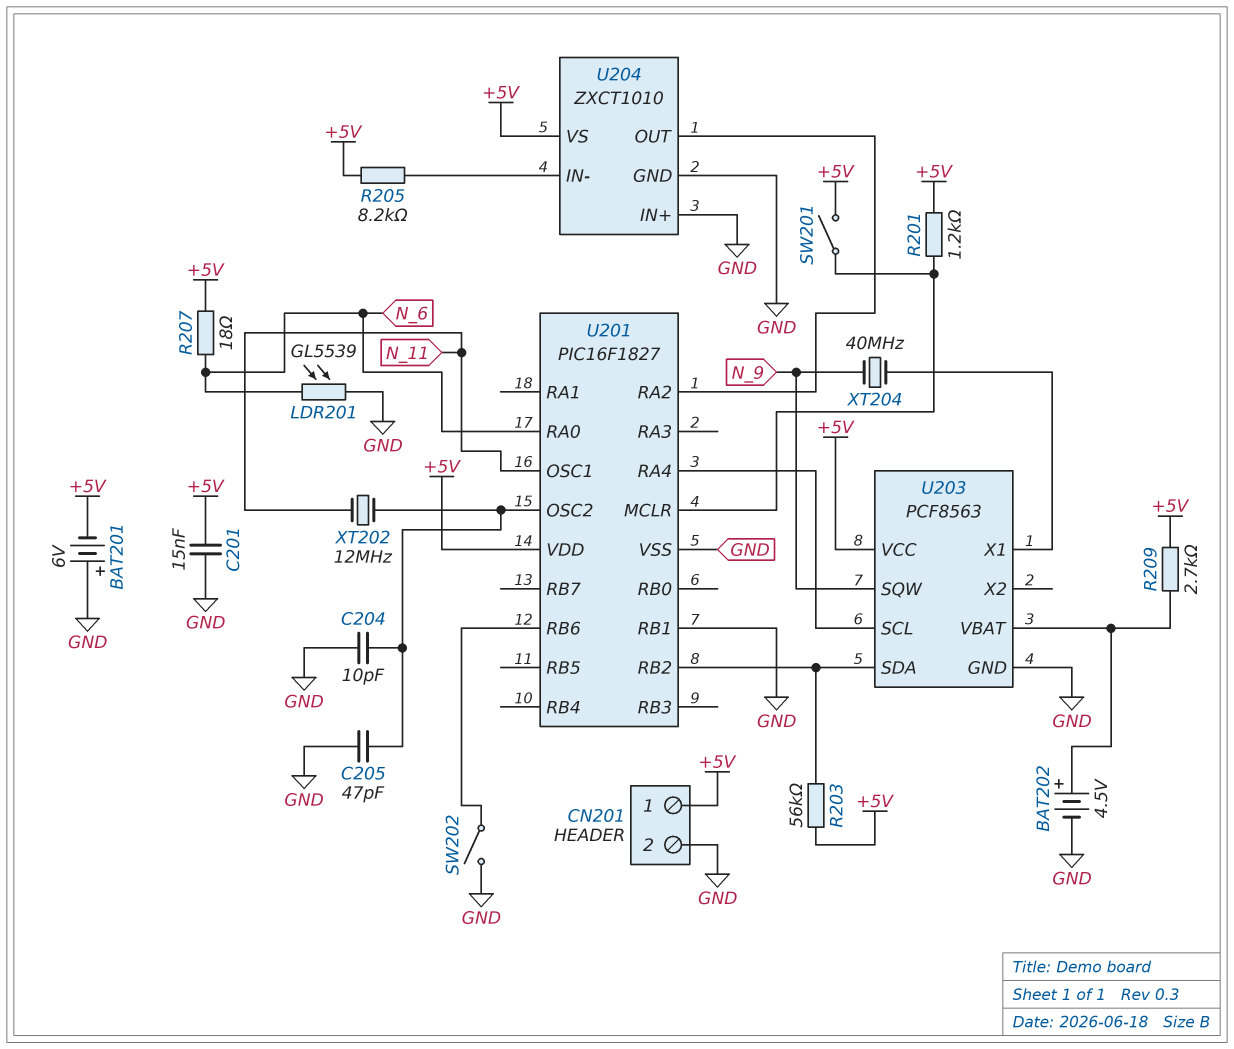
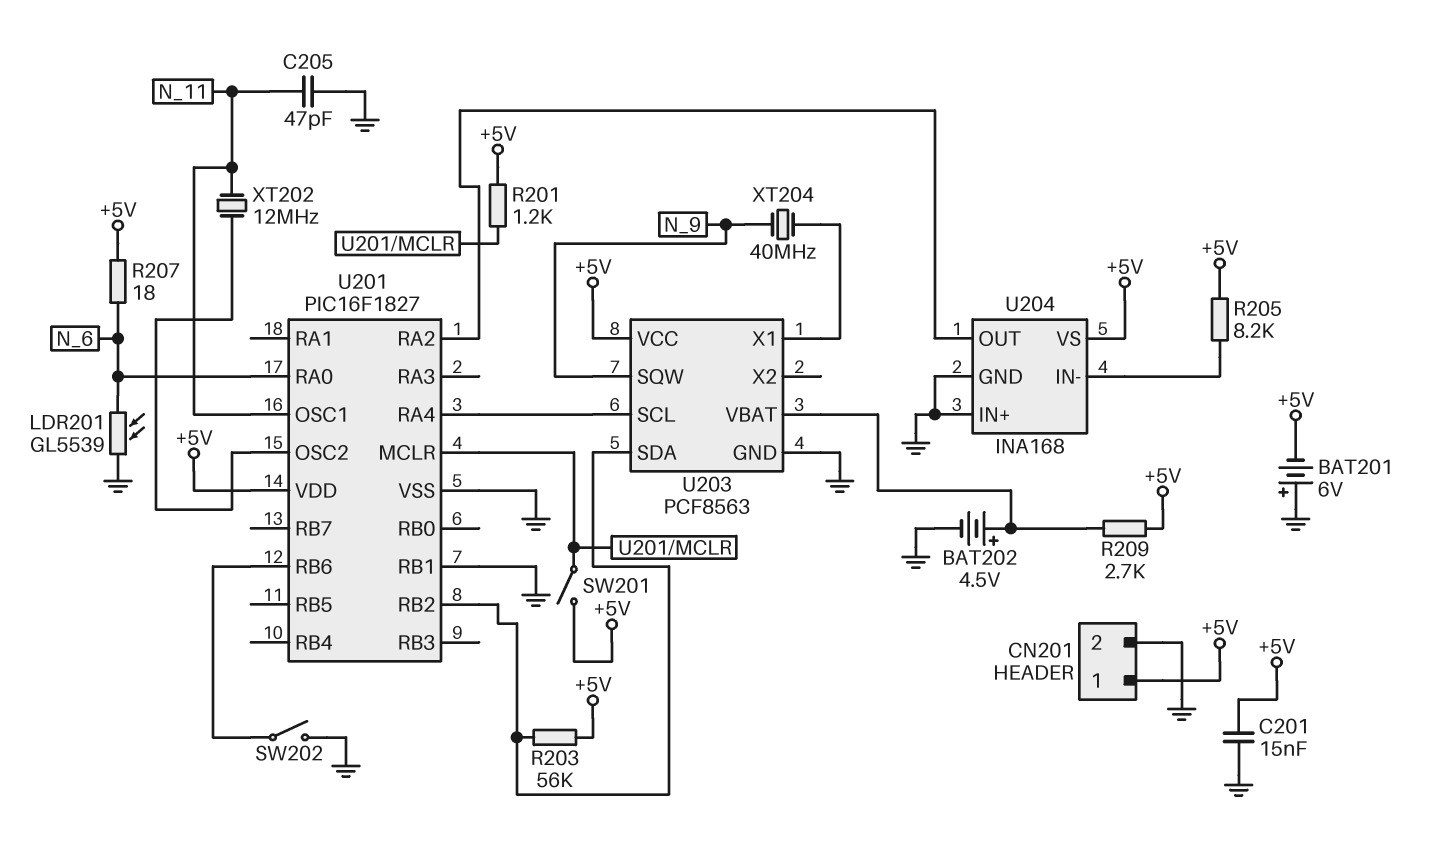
C204: 10pF (GND, U201/OSC2) -> none
C205: 47pF (GND, U201/OSC2) -> 47pF (GND, N_11)
U204: ZXCT1010 -> INA168

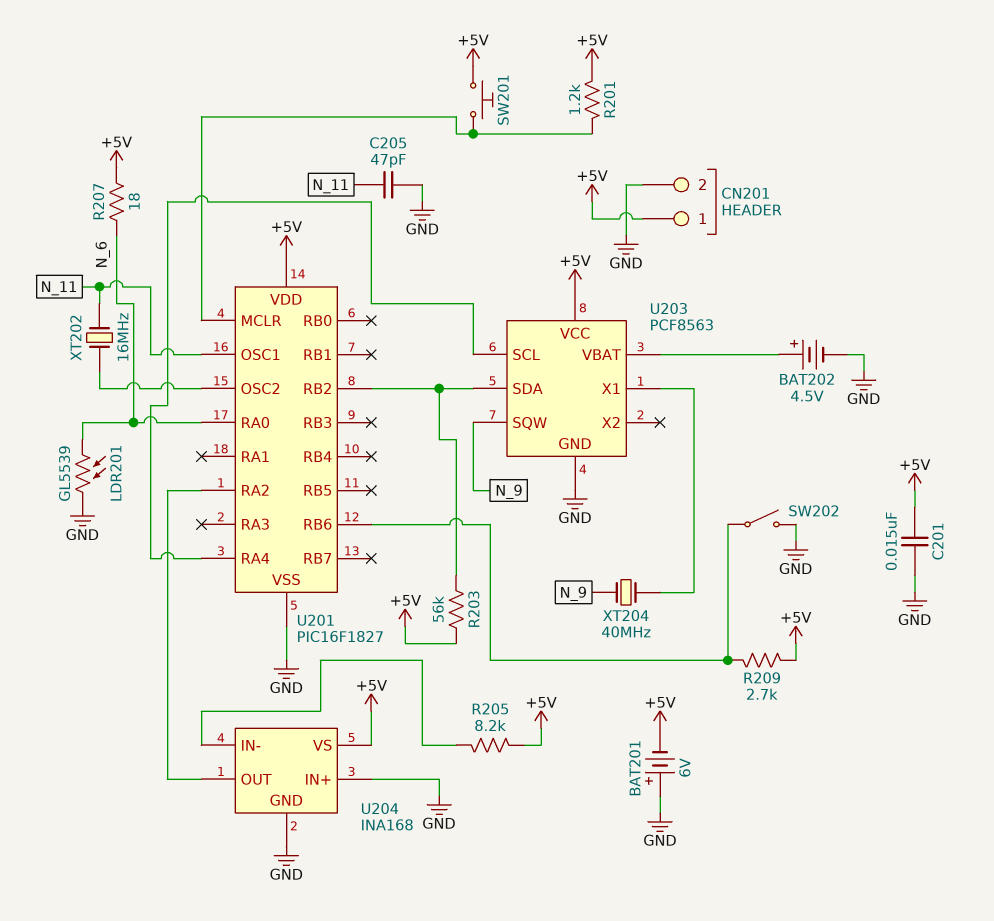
R209: 2.7k (+5V, U203/VBAT) -> 2.7k (+5V, U201/RB6)
SW201: switch (+5V, U201/MCLR) -> button (+5V, U201/MCLR)
U201 pin RB1: GND -> none
XT202: 12MHz (N_11, U201/OSC2) -> 16MHz (N_11, U201/OSC2)

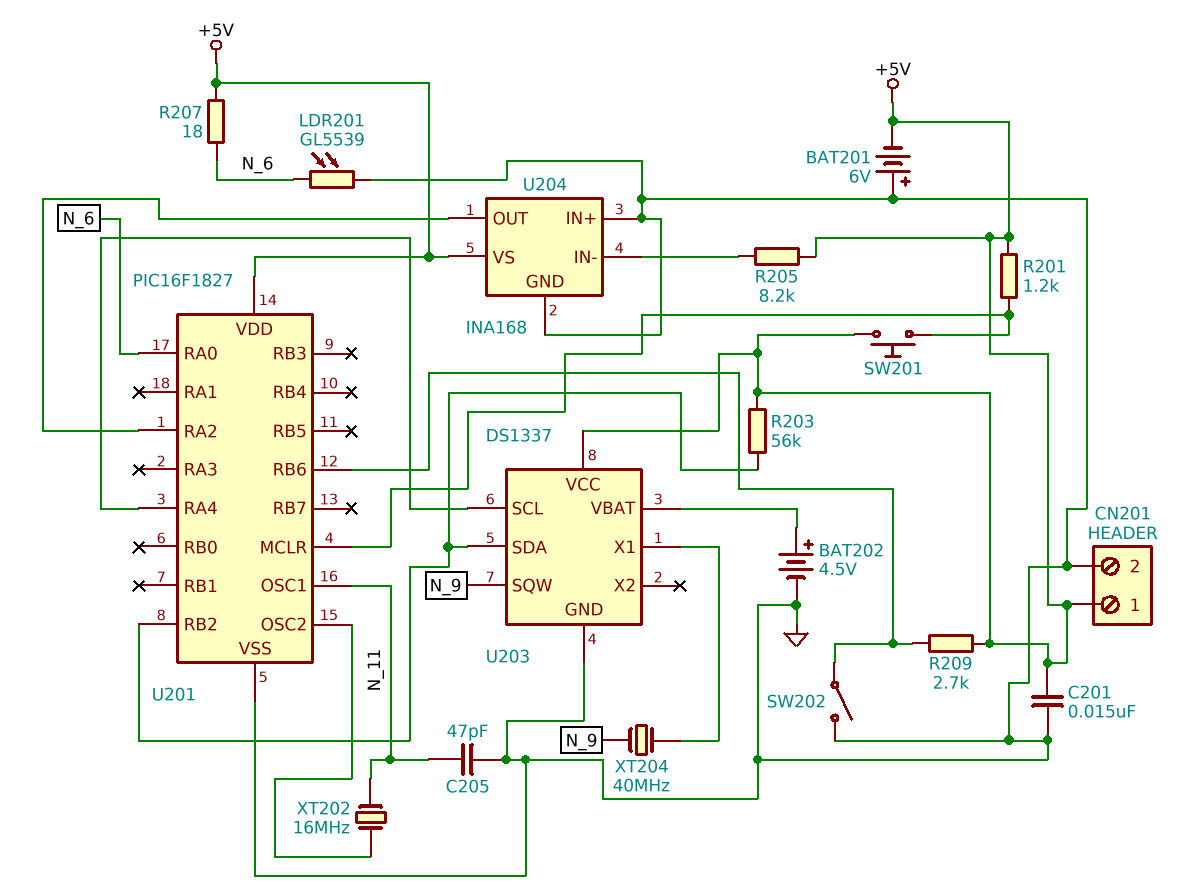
U203: PCF8563 -> DS1337

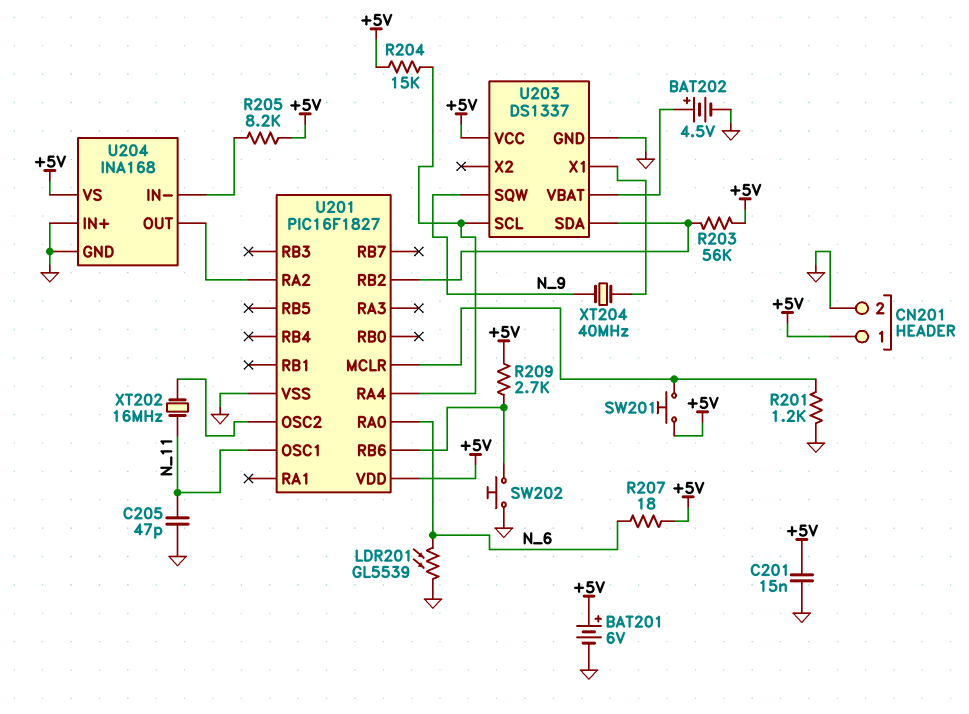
BAT201: 6V (plus GND, minus +5V) -> 6V (plus +5V, minus GND)
R201: 1.2k (+5V, U201/MCLR) -> 1.2k (GND, U201/MCLR)
R204: none -> 15k (+5V, U201/RA4)
SW202: switch (GND, U201/RB6) -> button (GND, U201/RB6)

